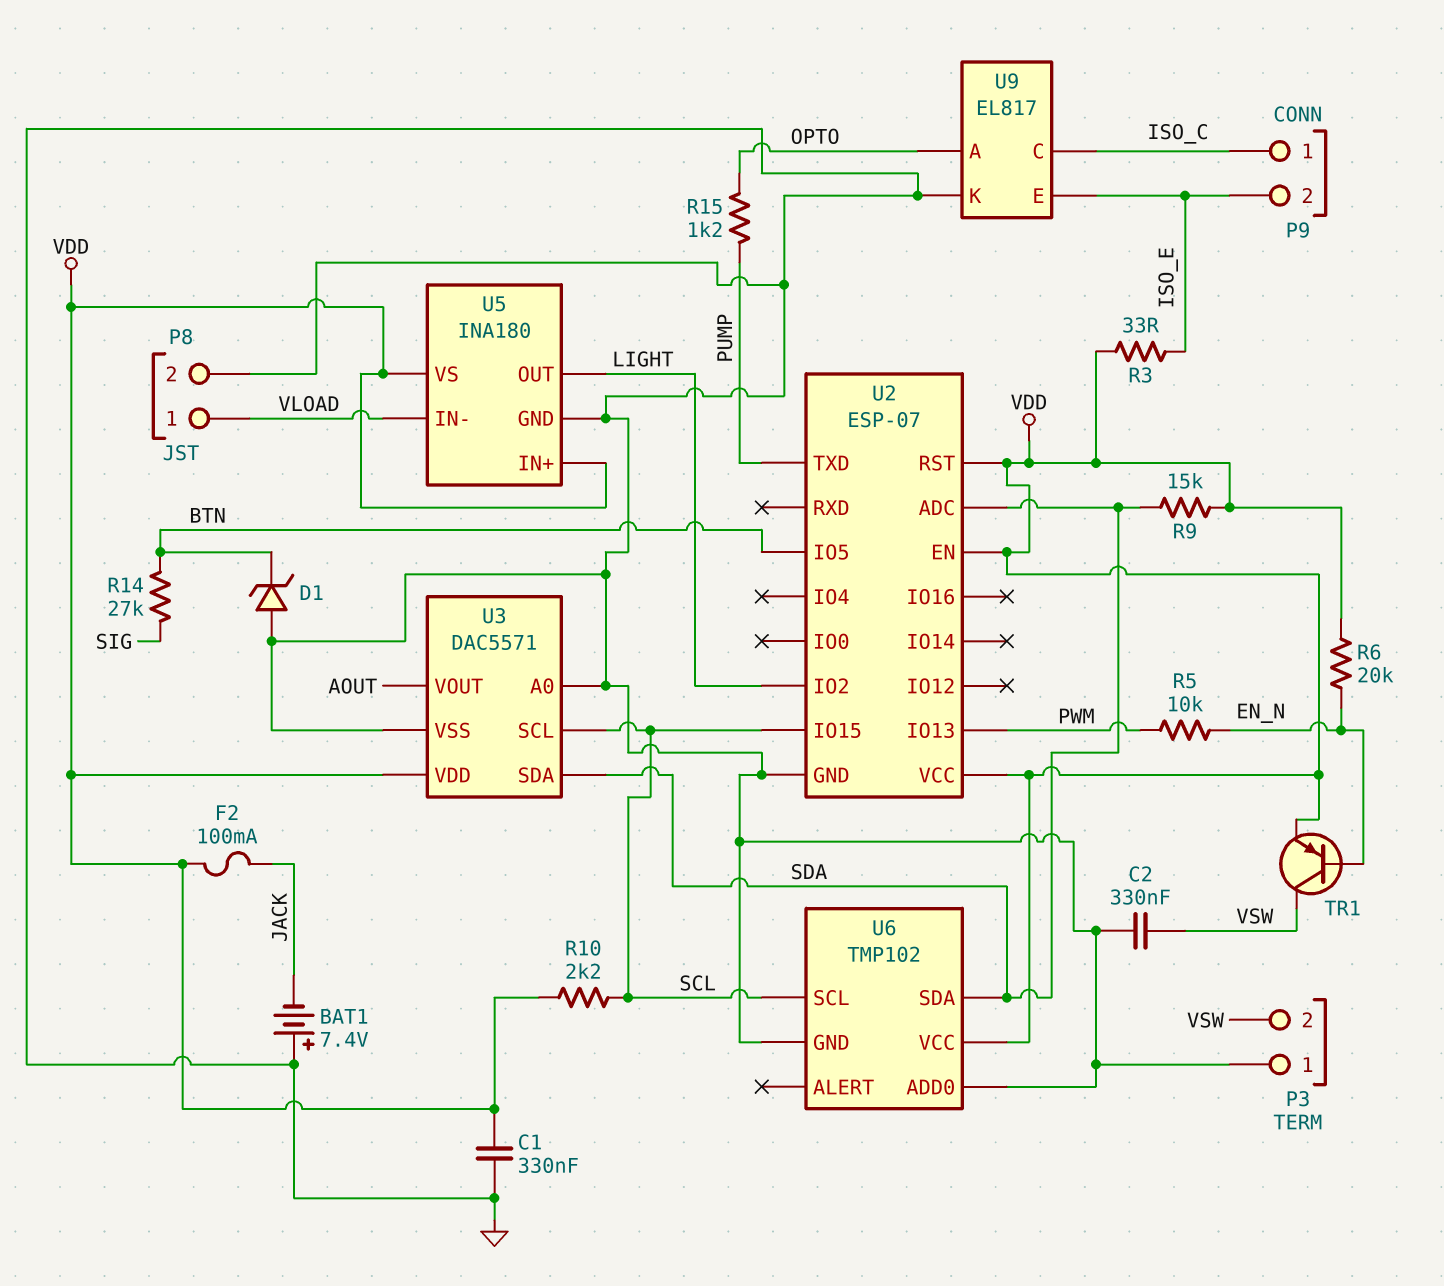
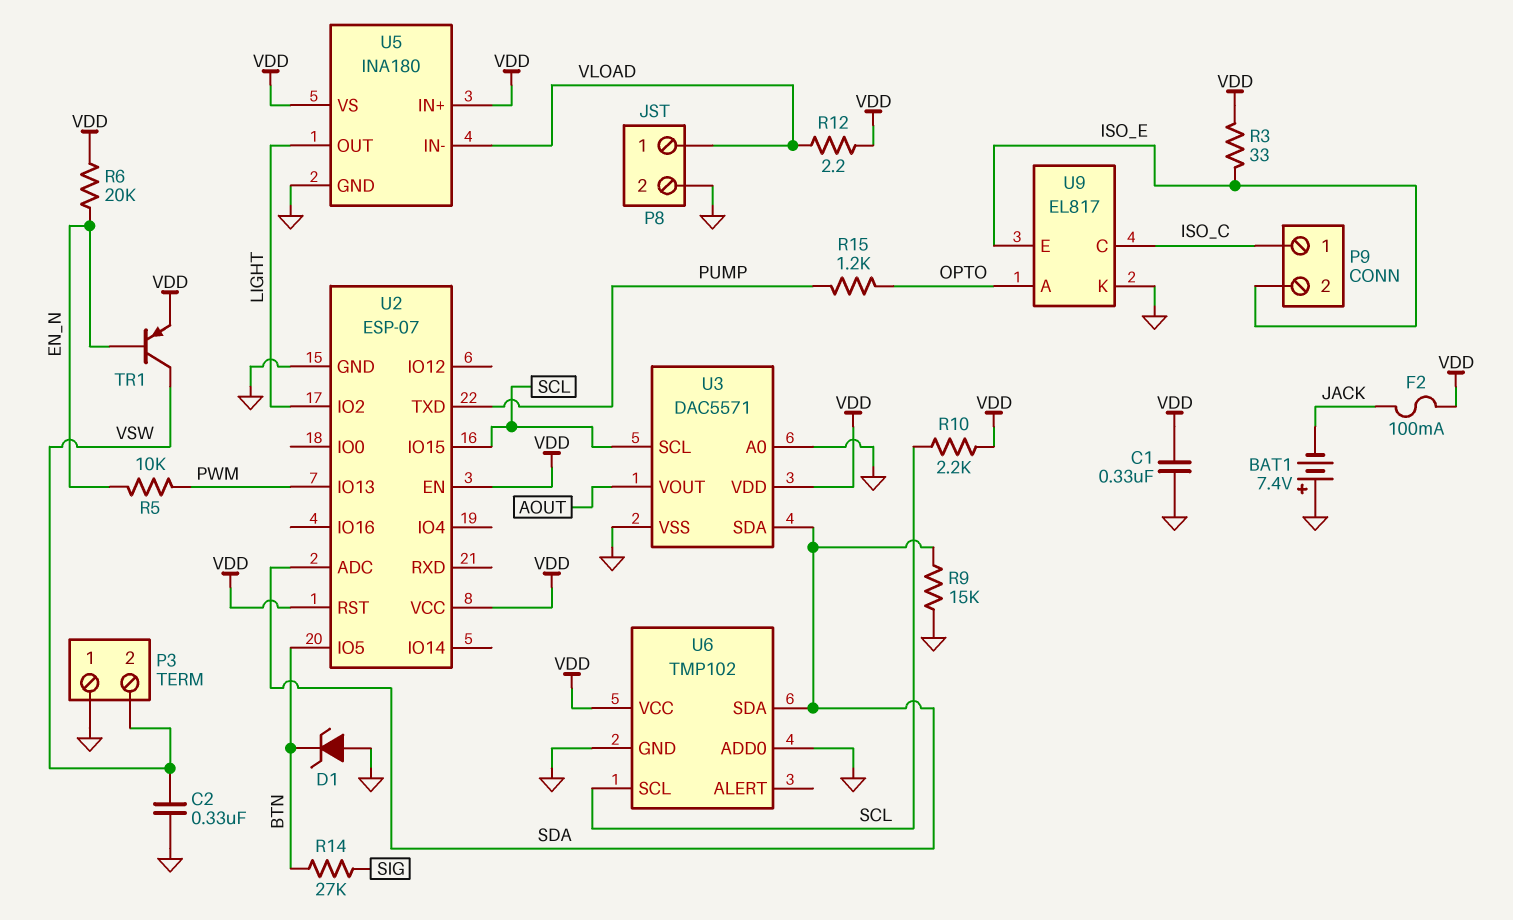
R9: 15k (SDA, VDD) -> 15k (GND, SDA)
R12: none -> 2.2 (VDD, VLOAD)

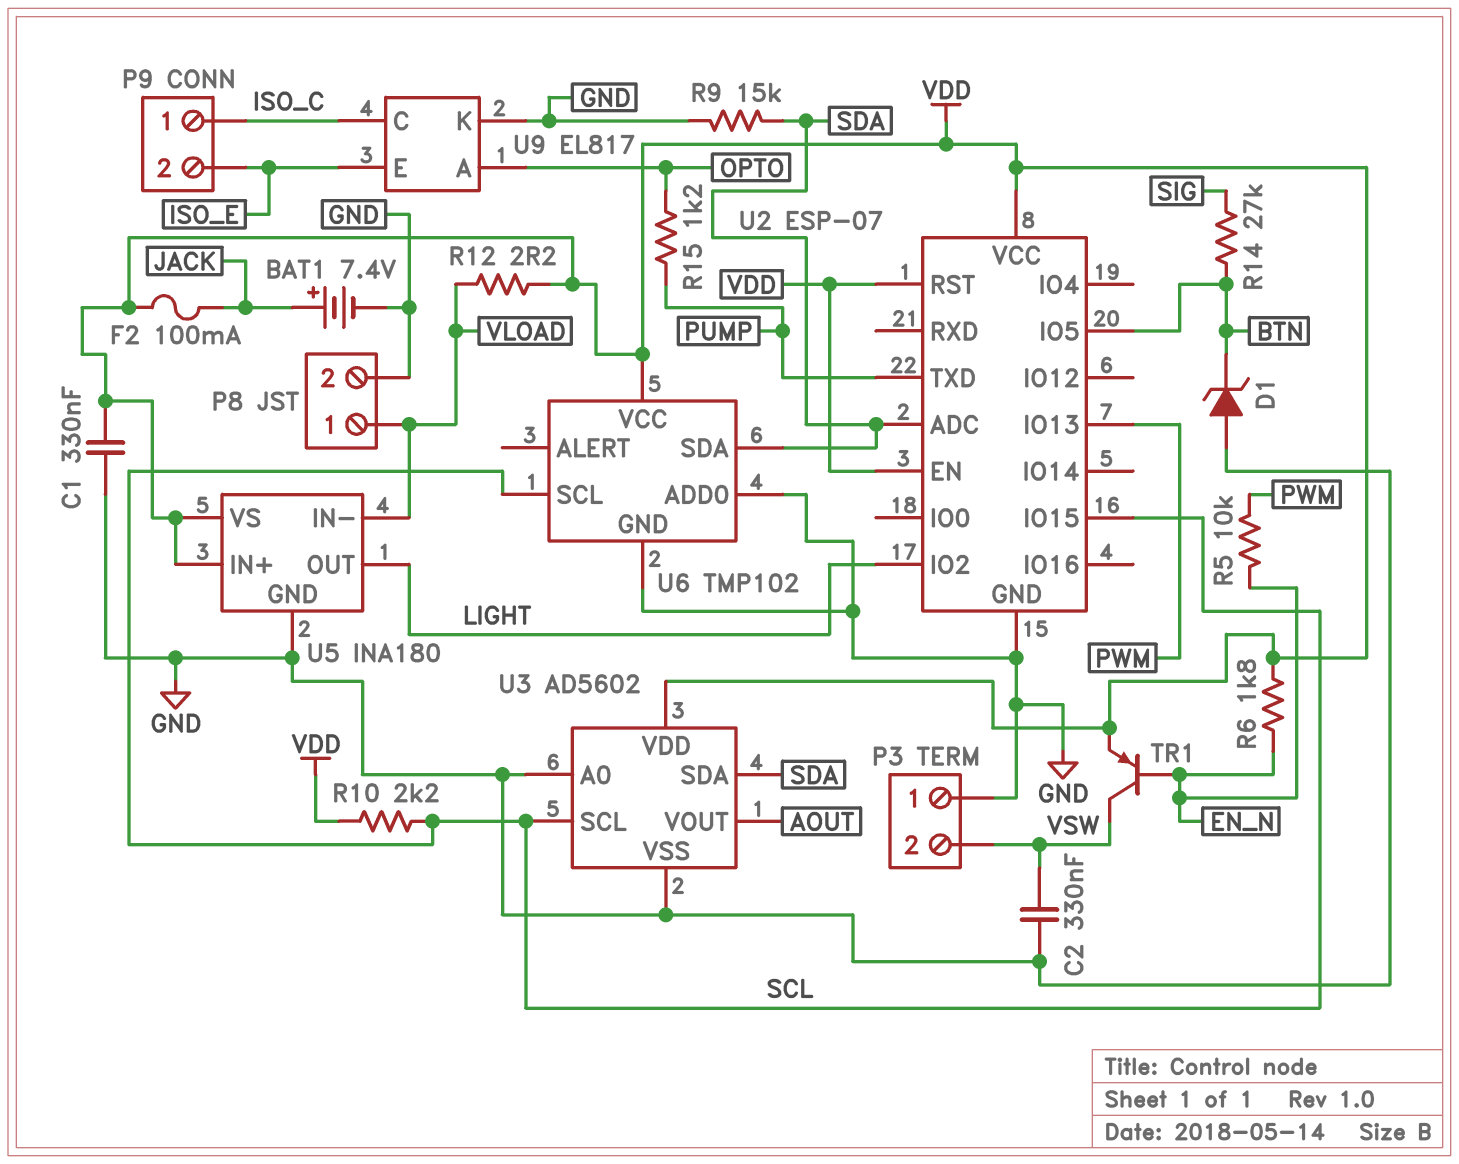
BAT1: 7.4V (plus GND, minus JACK) -> 7.4V (plus JACK, minus GND)
R3: 33 (ISO_E, VDD) -> none
R6: 20k (EN_N, VDD) -> 1.8k (EN_N, VDD)
U3: DAC5571 -> AD5602

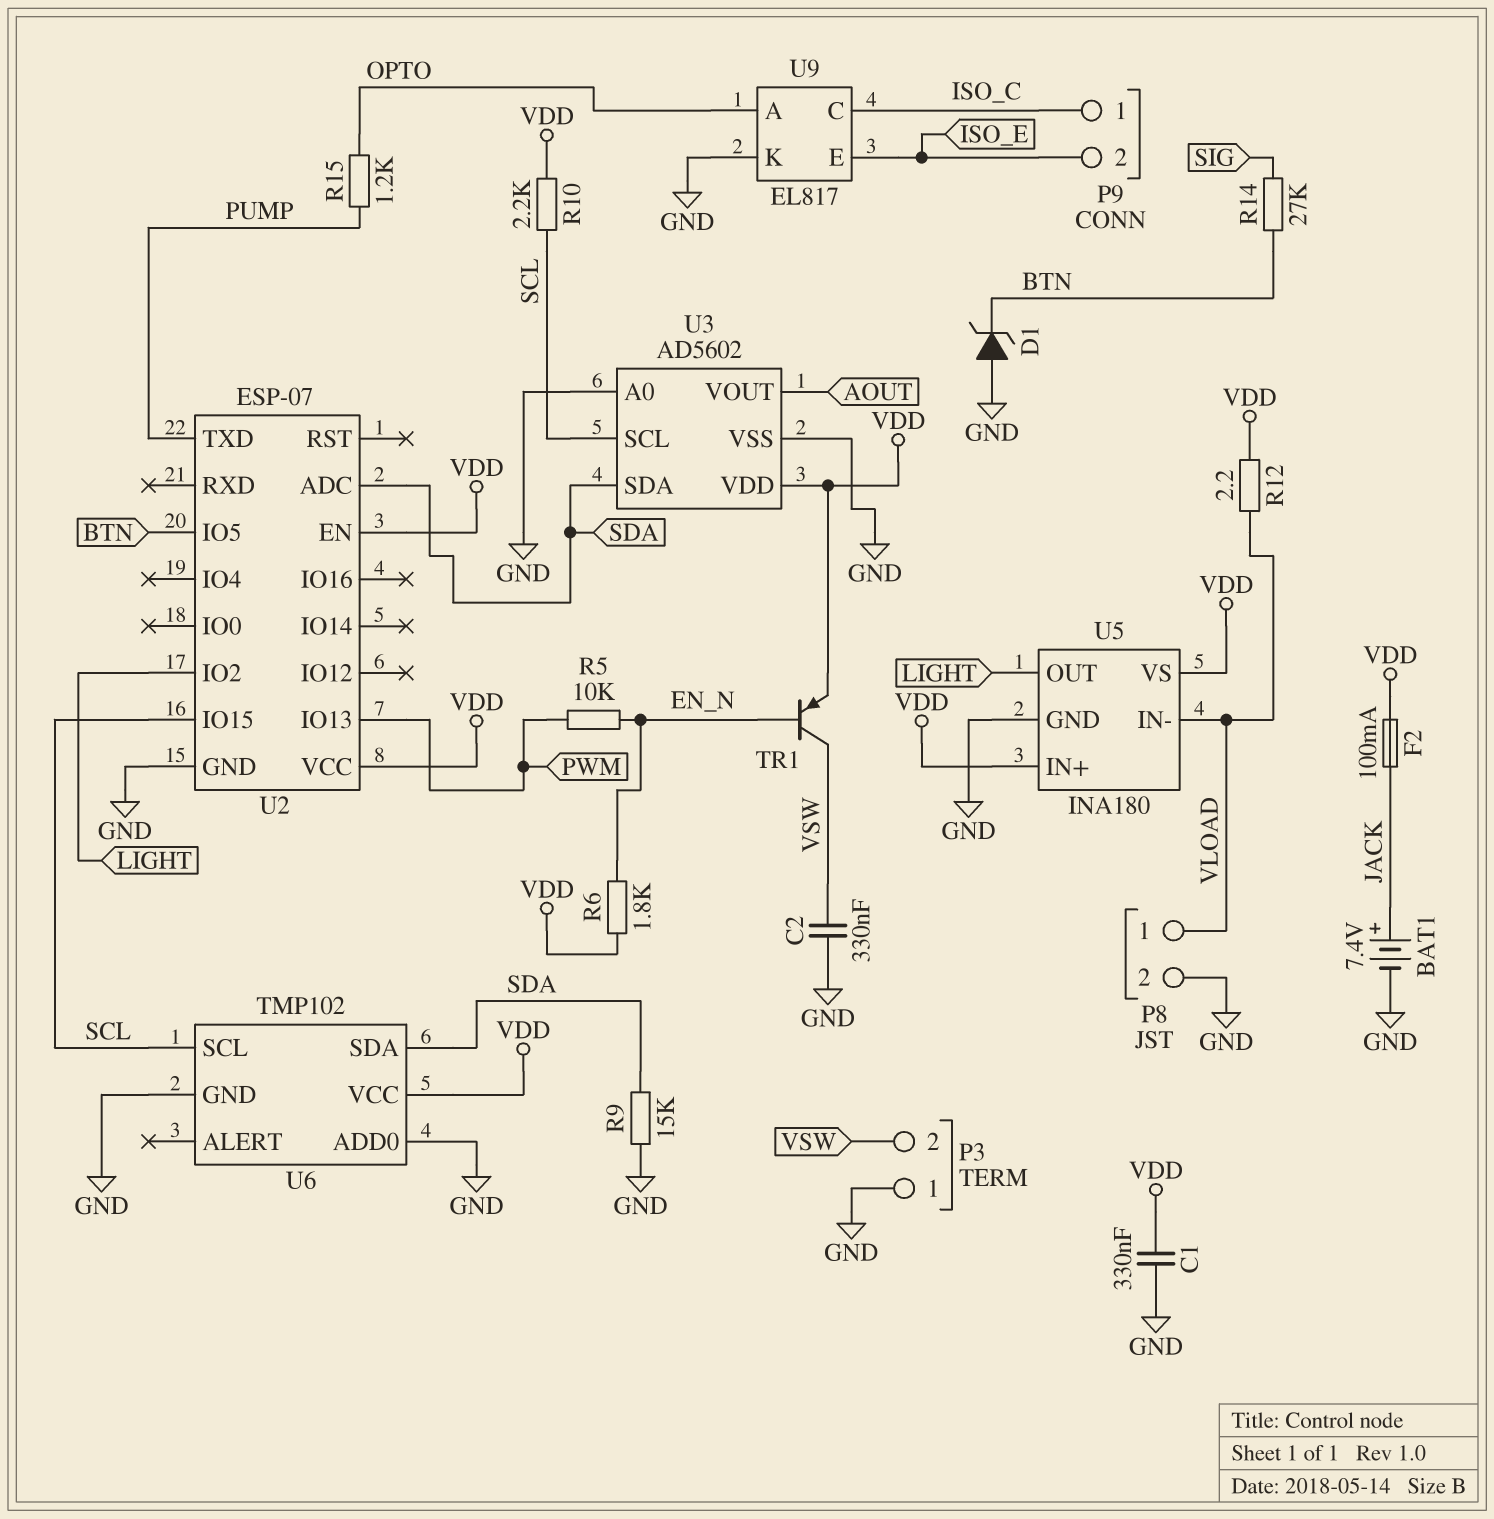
U2 pin RST: VDD -> none

